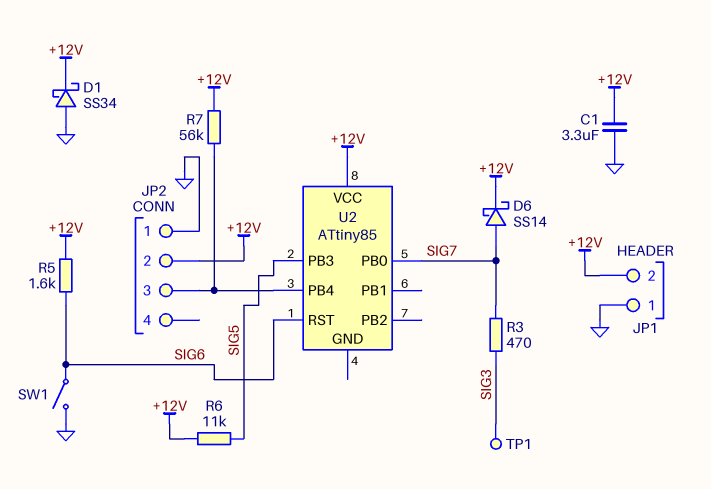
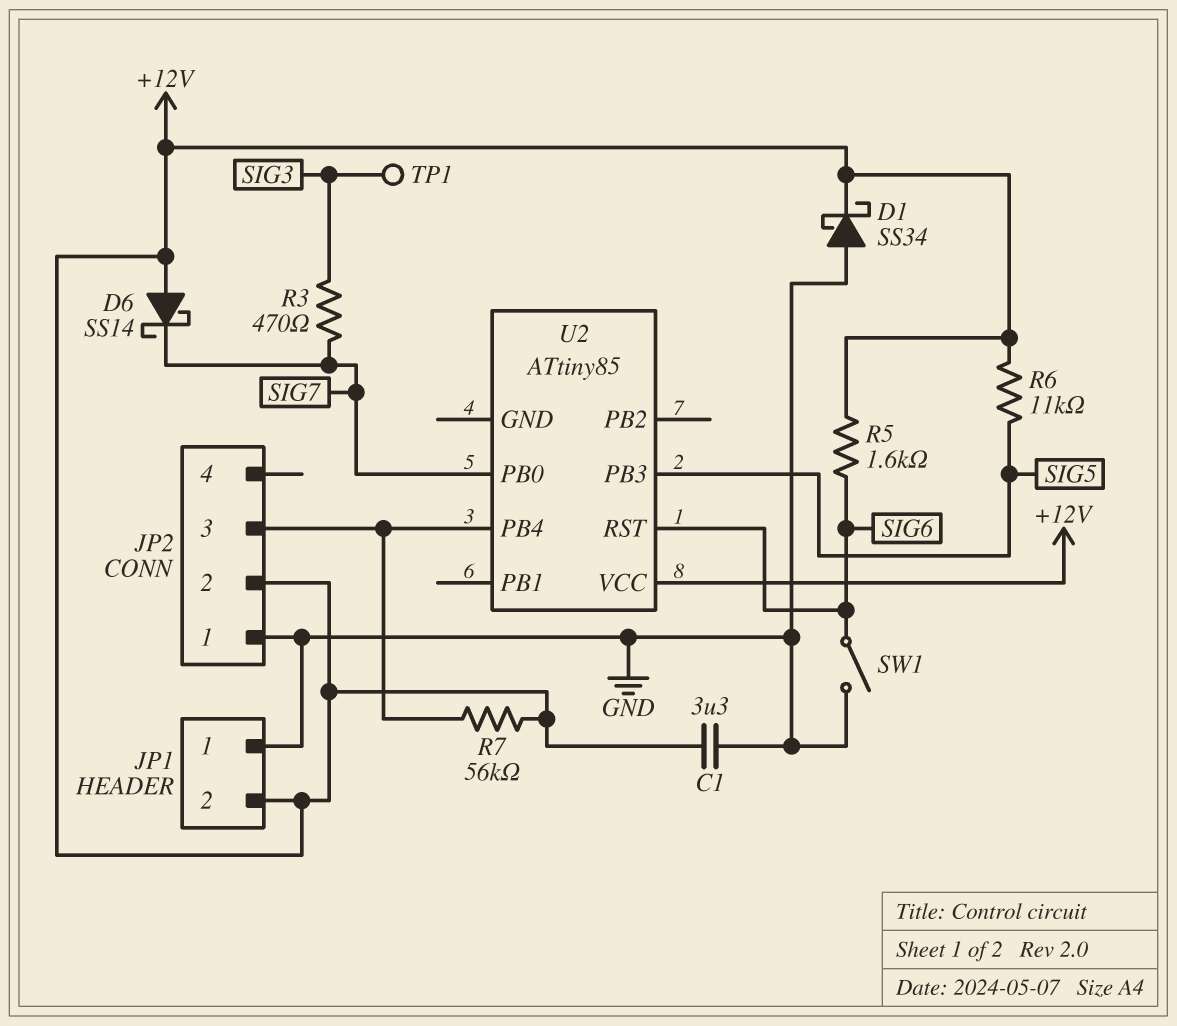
D6: schottky SS14 (A SIG7, K +12V) -> schottky SS14 (A +12V, K SIG7)

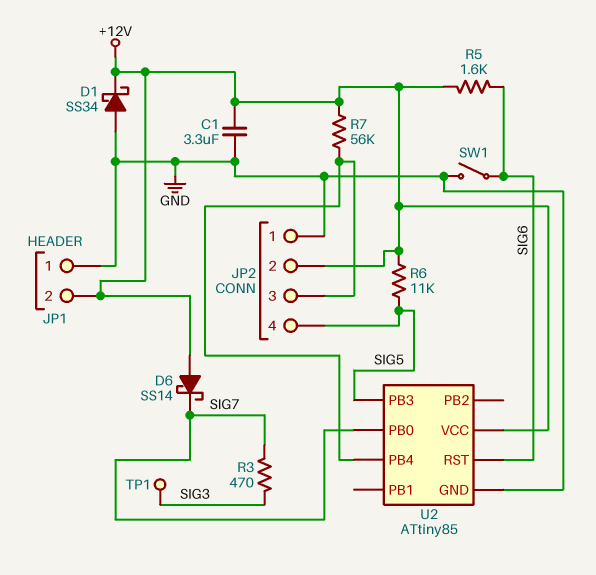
JP2 pin 4: none -> SIG5
U2 pin GND: none -> GND

